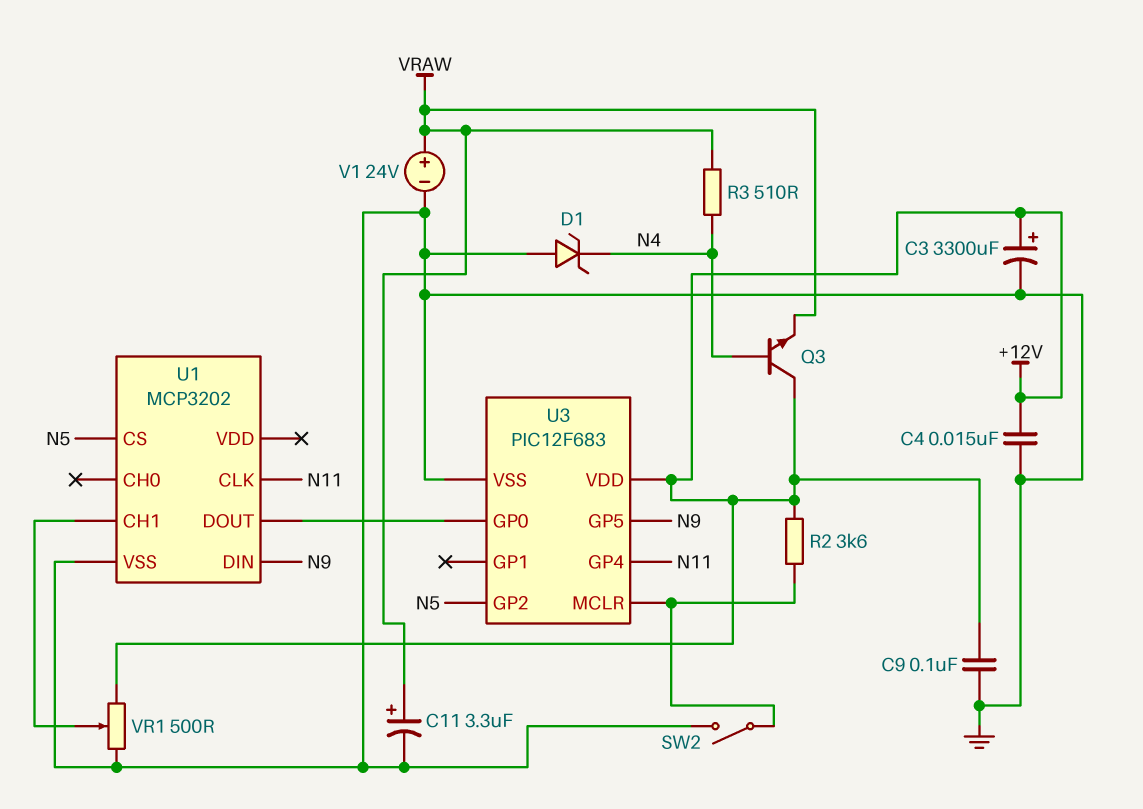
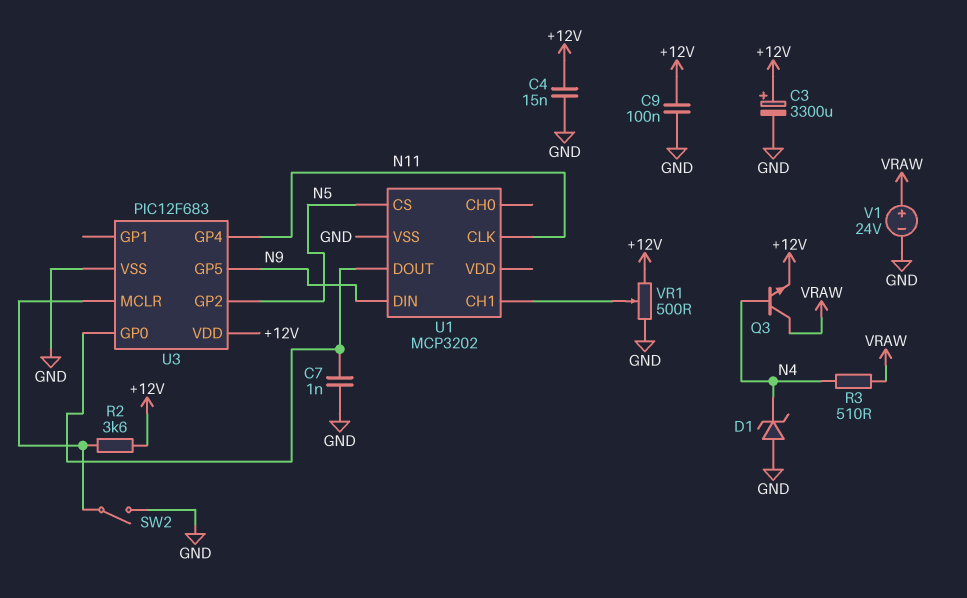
C7: none -> 1nF (GND, U1/DOUT)
C11: 3.3uF (plus VRAW, minus GND) -> none
Q3: NPN (B N4, C +12V, E VRAW) -> NPN (B N4, C VRAW, E +12V)

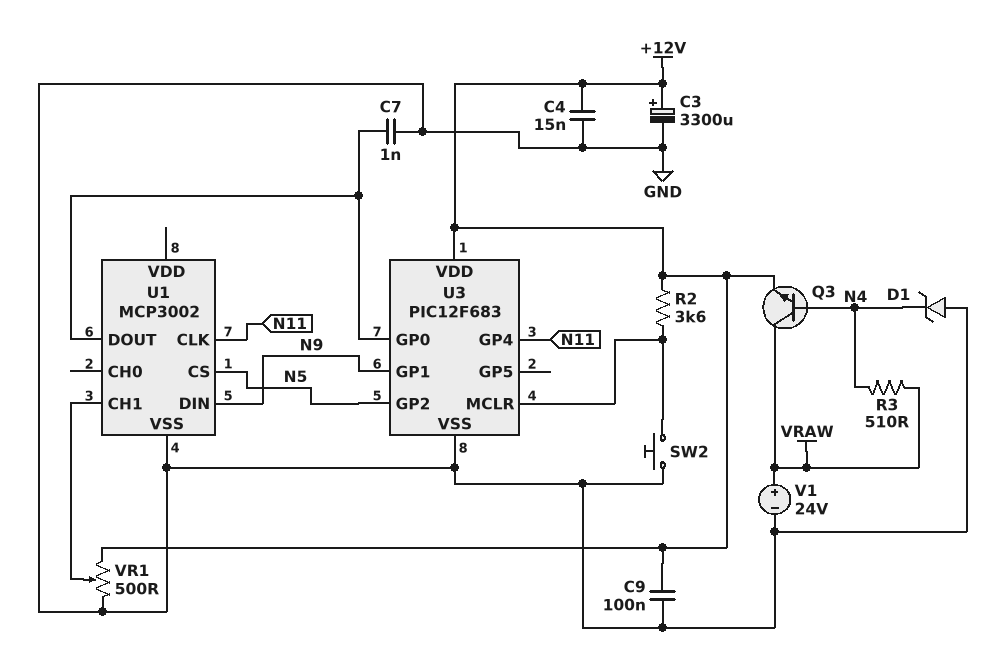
SW2: switch (GND, U3/MCLR) -> button (GND, U3/MCLR)
U1: MCP3202 -> MCP3002
U3 pin GP1: none -> N9
U3 pin GP5: N9 -> none

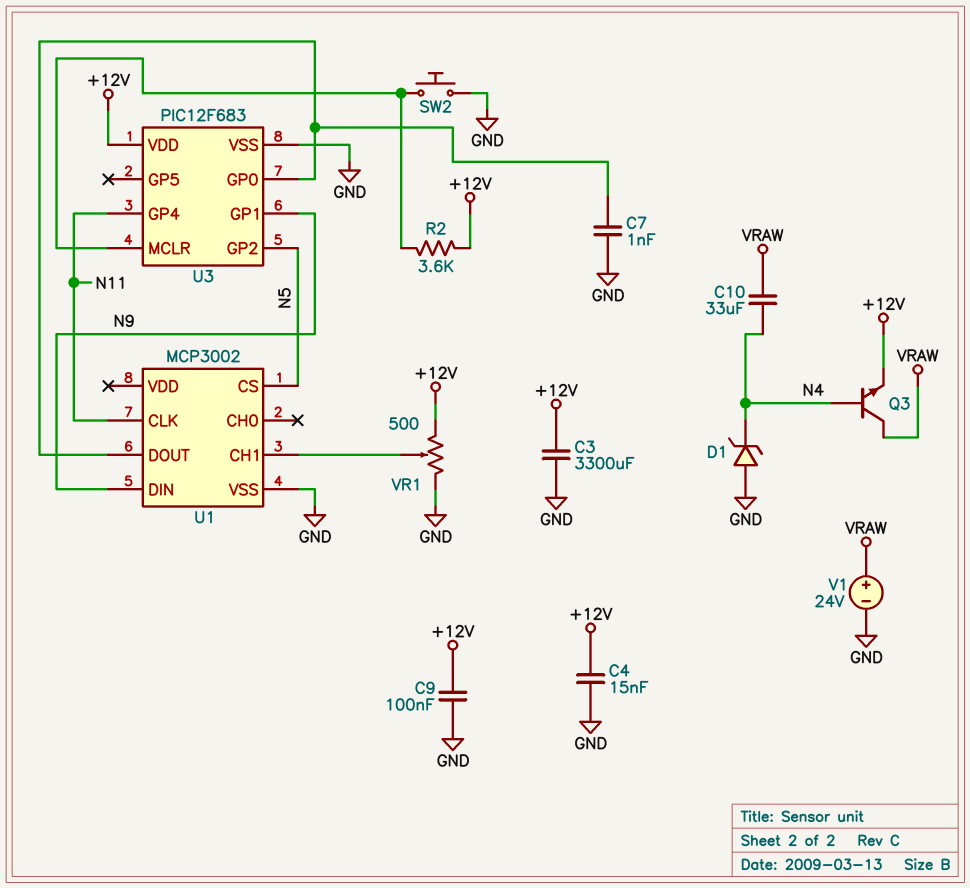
C3: 3300uF (plus +12V, minus GND) -> 3300uF (+12V, GND)
C10: none -> 33uF (N4, VRAW)
R3: 510 (N4, VRAW) -> none

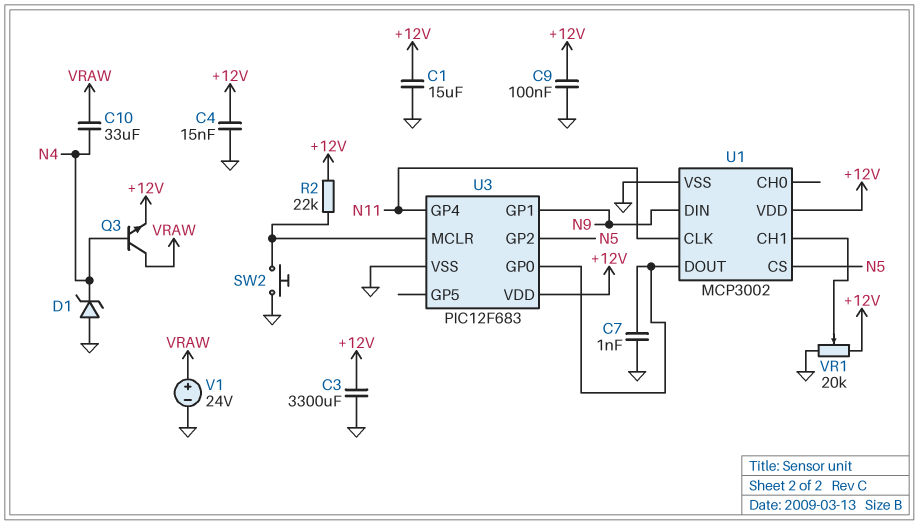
C1: none -> 15uF (+12V, GND)
R2: 3.6k (+12V, U3/MCLR) -> 22k (+12V, U3/MCLR)
U1 pin VDD: none -> +12V
VR1: 500 (+12V, GND, wiper U1/CH1) -> 20k (+12V, GND, wiper U1/CH1)

